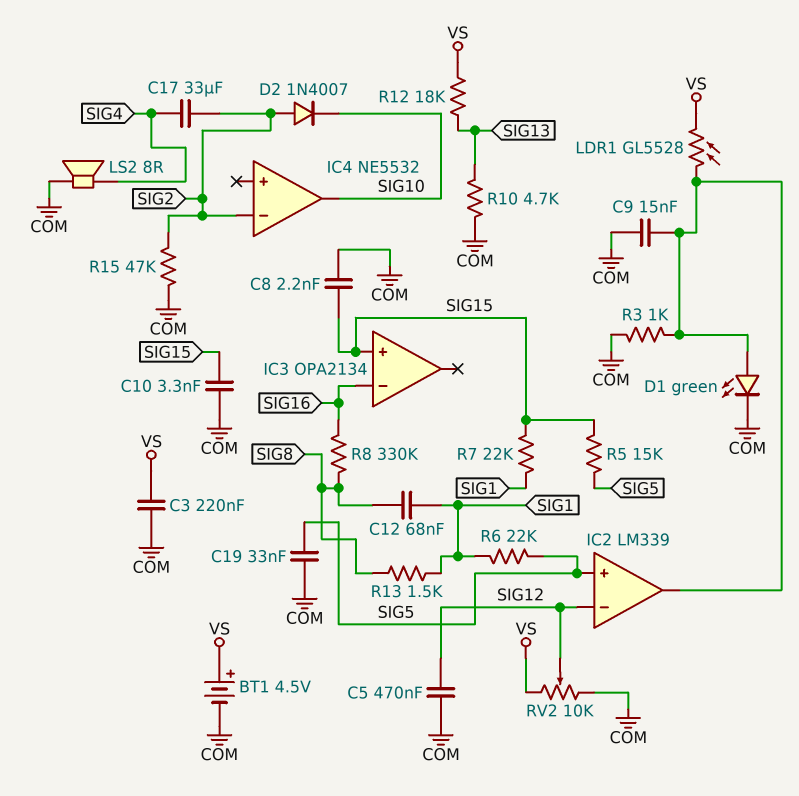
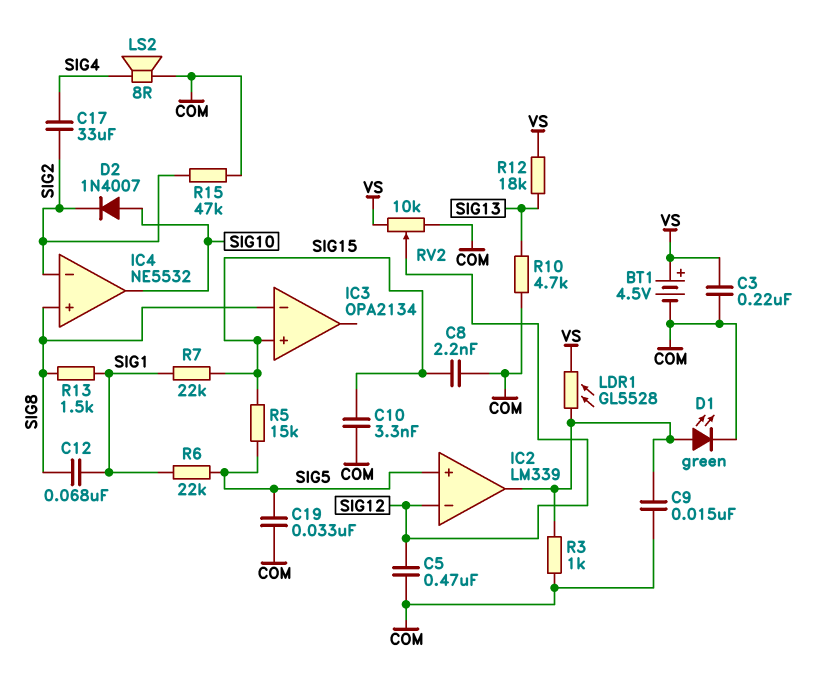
D2: diode 1N4007 (A SIG2, K SIG10) -> diode 1N4007 (A SIG10, K SIG2)
IC3 pin in-: SIG16 -> SIG8
IC4 pin in+: none -> SIG8
R8: 330k (SIG8, SIG16) -> none

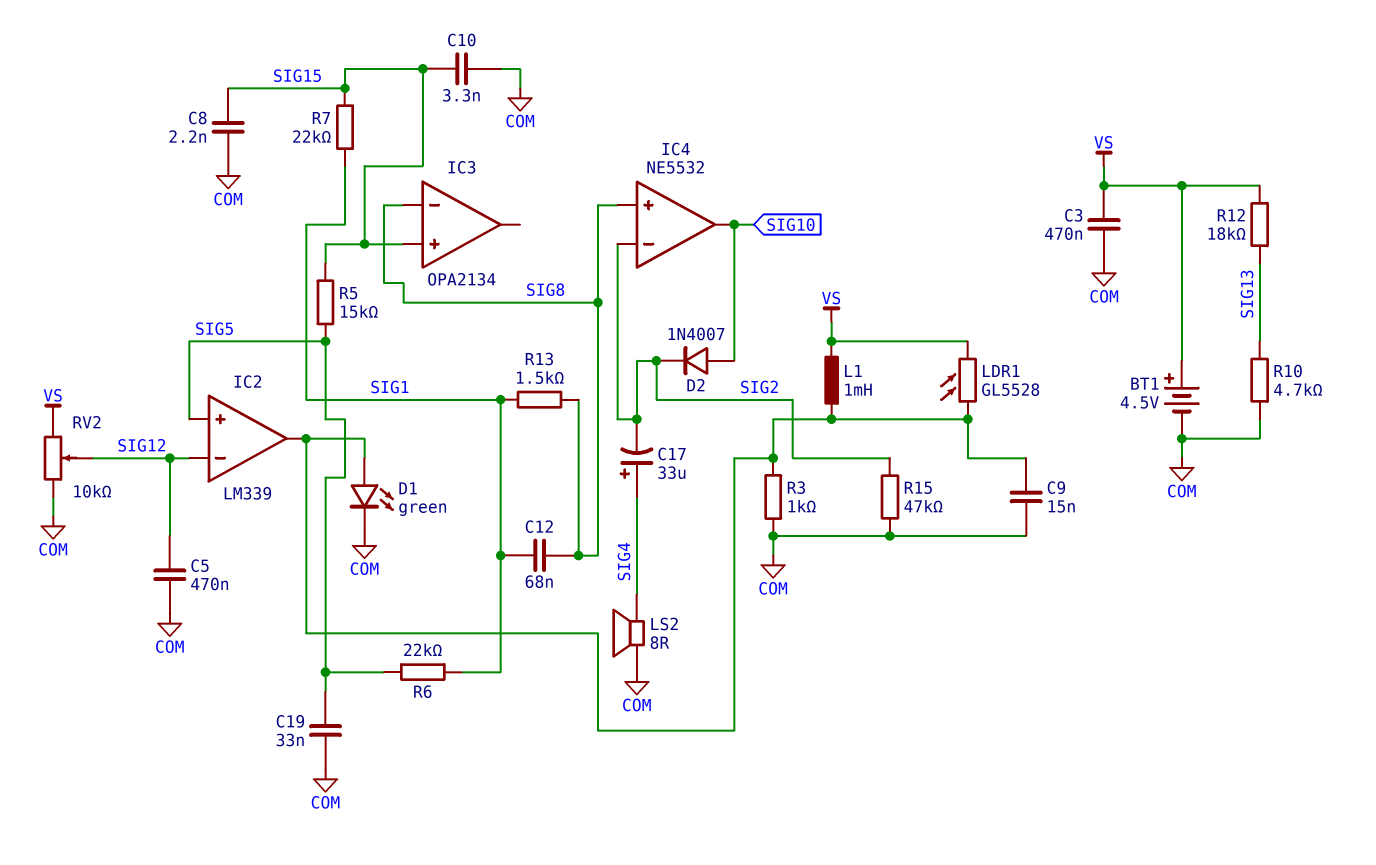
C3: 220nF (COM, VS) -> 470nF (COM, VS)
C17: 33uF (SIG2, SIG4) -> 33uF (plus SIG4, minus SIG2)
L1: none -> 1mH (IC2/out, VS)

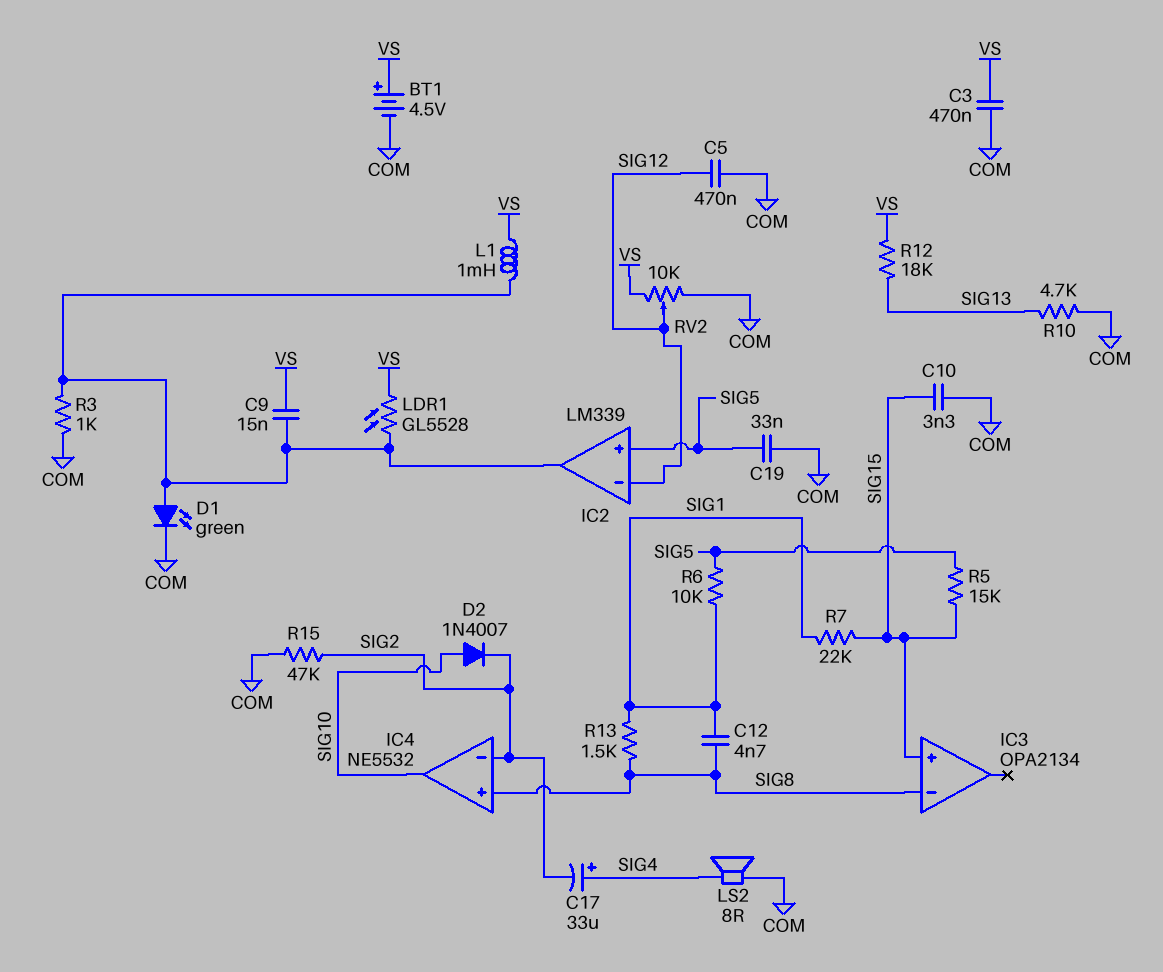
C8: 2.2nF (COM, SIG15) -> none
C9: 15nF (COM, IC2/out) -> 15nF (IC2/out, VS)
C12: 68nF (SIG1, SIG8) -> 4.7nF (SIG1, SIG8)
R6: 22k (SIG1, SIG5) -> 10k (SIG1, SIG5)

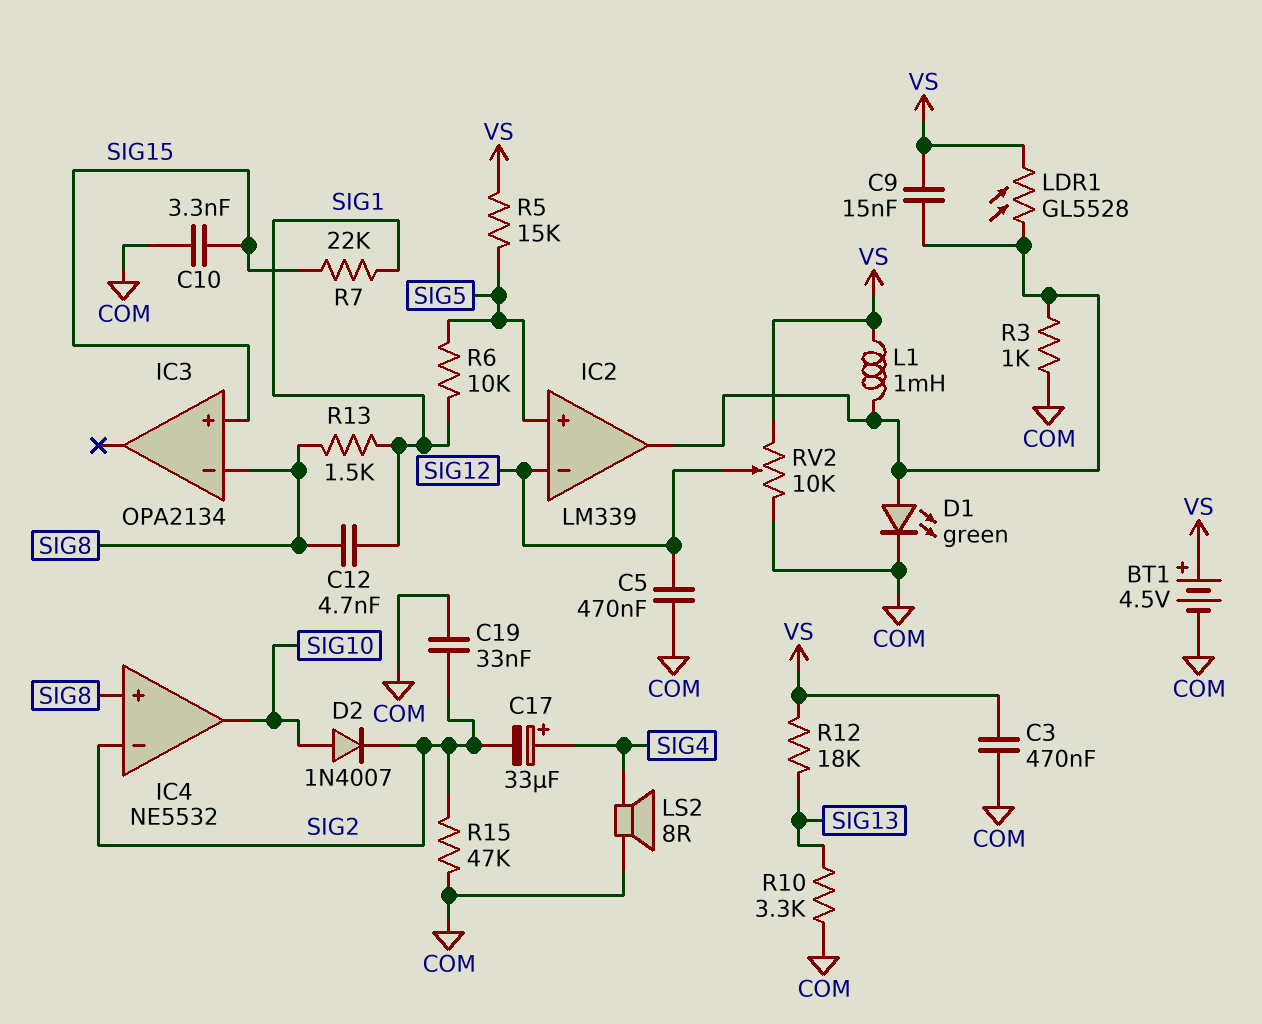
C19: 33nF (COM, SIG5) -> 33nF (COM, SIG2)
R5: 15k (SIG5, SIG15) -> 15k (SIG5, VS)
R10: 4.7k (COM, SIG13) -> 3.3k (COM, SIG13)

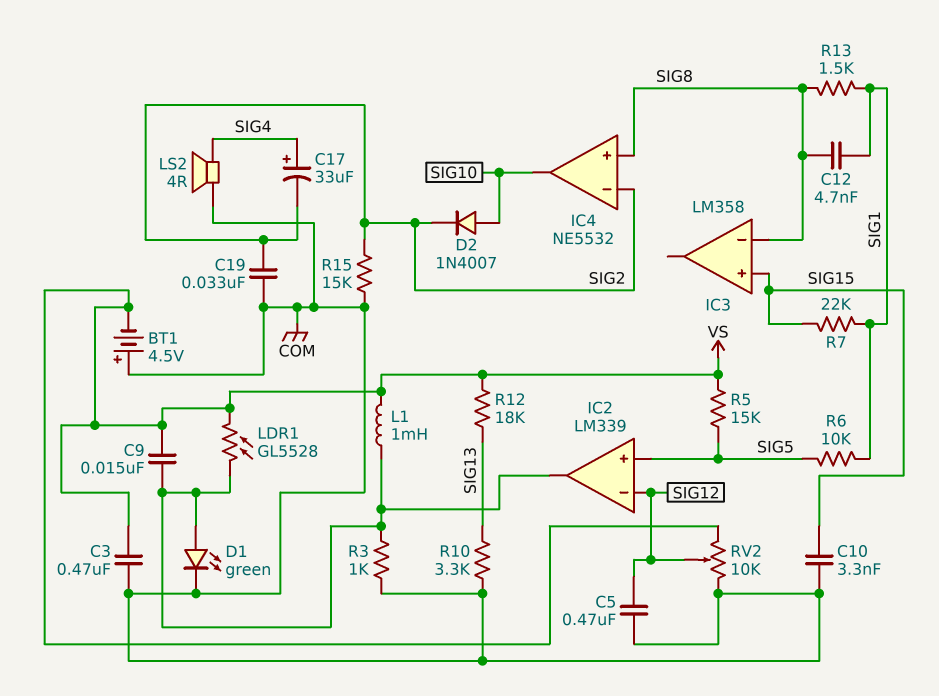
BT1: 4.5V (plus VS, minus COM) -> 4.5V (plus COM, minus VS)
IC3: OPA2134 -> LM358
LS2: speaker 8R (COM, SIG4) -> speaker 4R (COM, SIG4)
R15: 47k (COM, SIG2) -> 15k (COM, SIG2)

